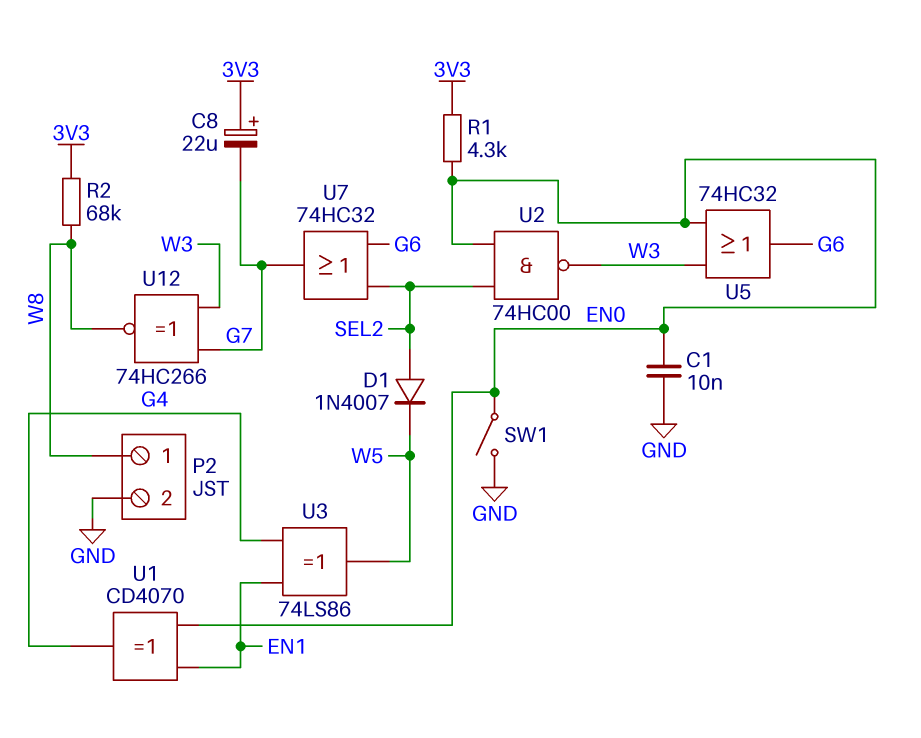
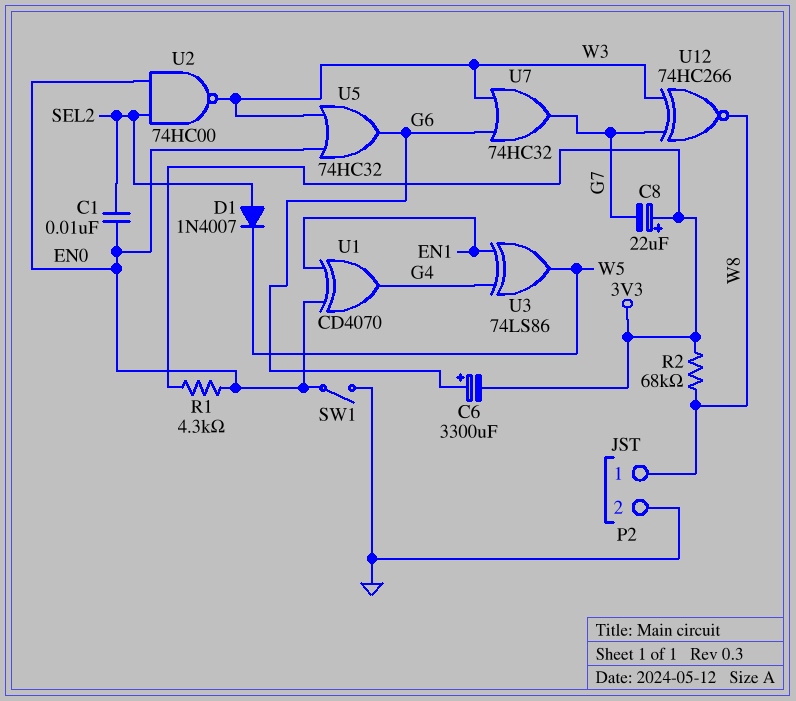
C1: 10nF (EN0, GND) -> 10nF (EN0, SEL2)
C6: none -> 3300uF (plus G6, minus 3V3)
U7: OR 74HC32 (in G6, in SEL2, out G7) -> OR 74HC32 (in G6, in W3, out G7)

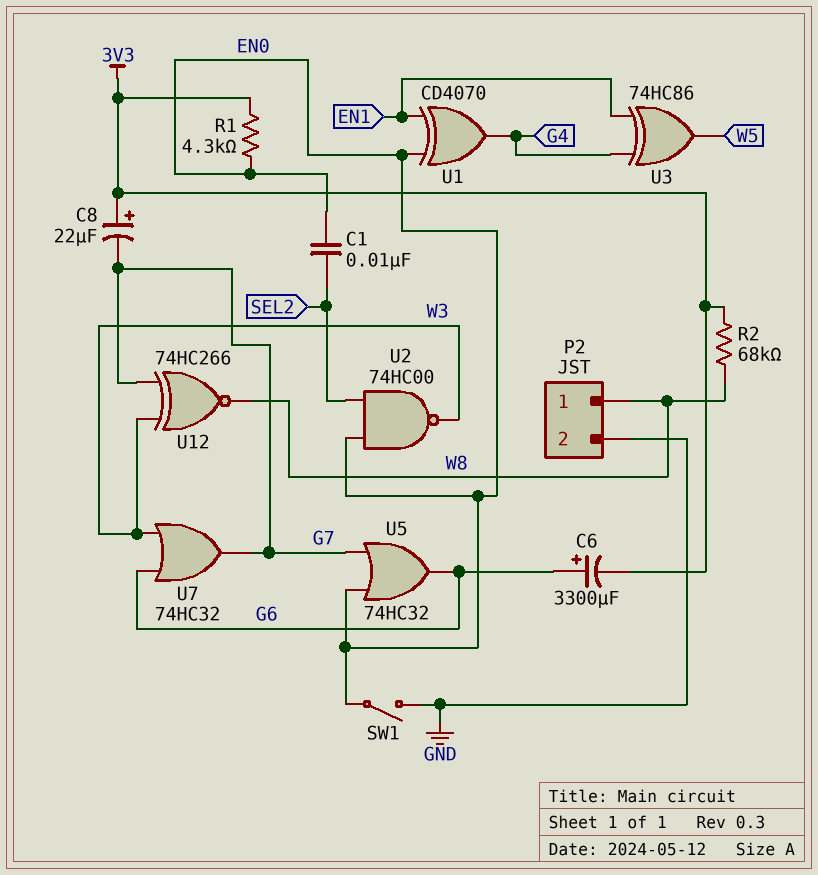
D1: diode 1N4007 (A SEL2, K W5) -> none
U3: XOR 74LS86 (in EN1, in G4, out W5) -> XOR 74HC86 (in EN1, in G4, out W5)
U5: OR 74HC32 (in EN0, in W3, out G6) -> OR 74HC32 (in EN0, in G7, out G6)

